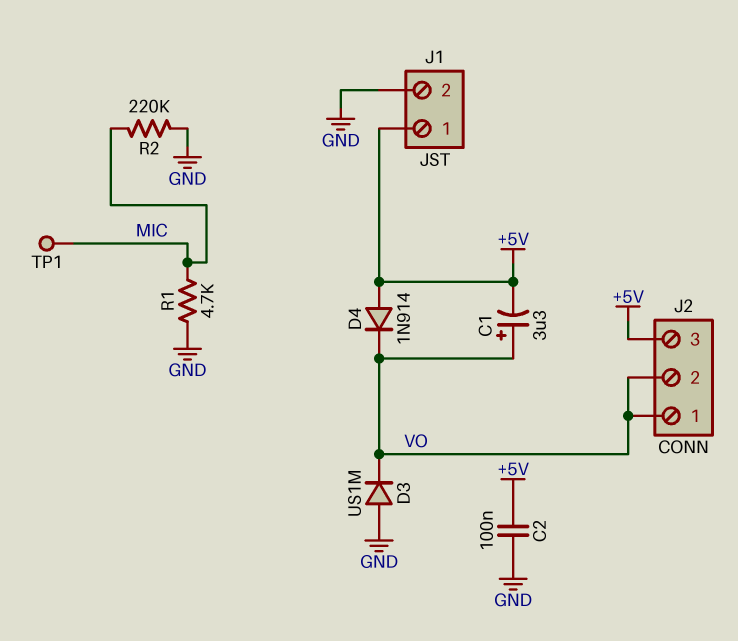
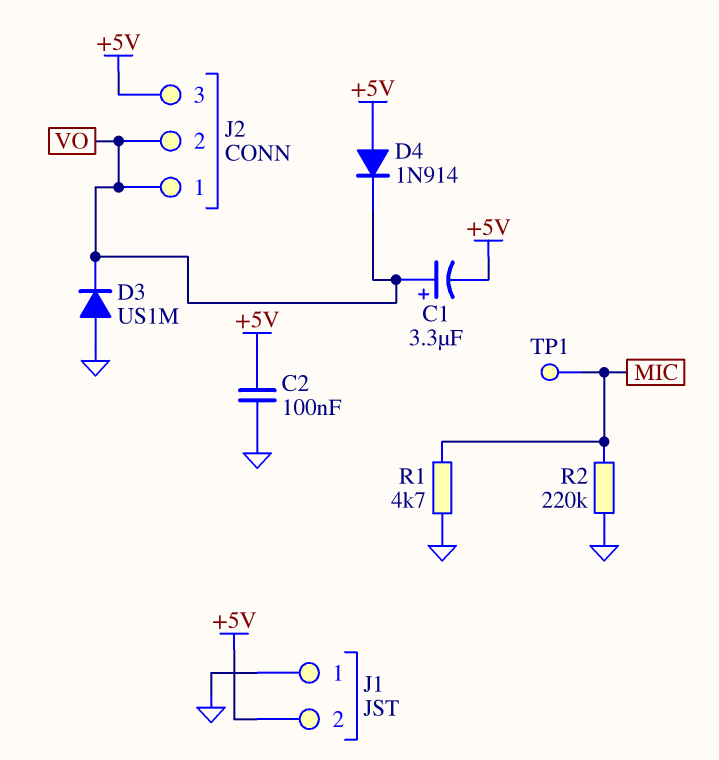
J1 pin 1: +5V -> GND
J1 pin 2: GND -> +5V

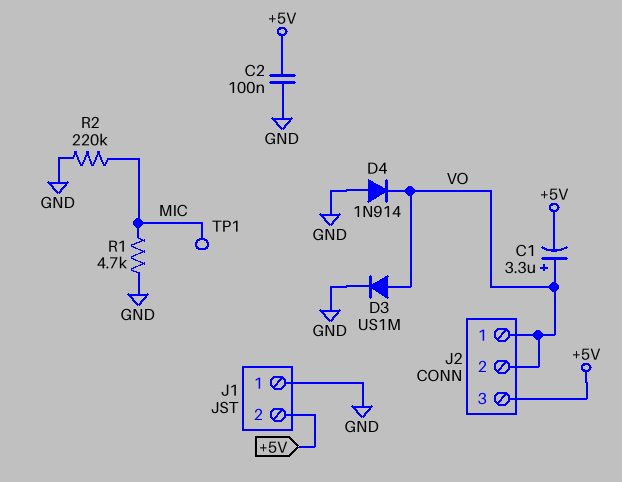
D3: diode US1M (A GND, K VO) -> diode US1M (A VO, K GND)
D4: diode 1N914 (A +5V, K VO) -> diode 1N914 (A GND, K VO)

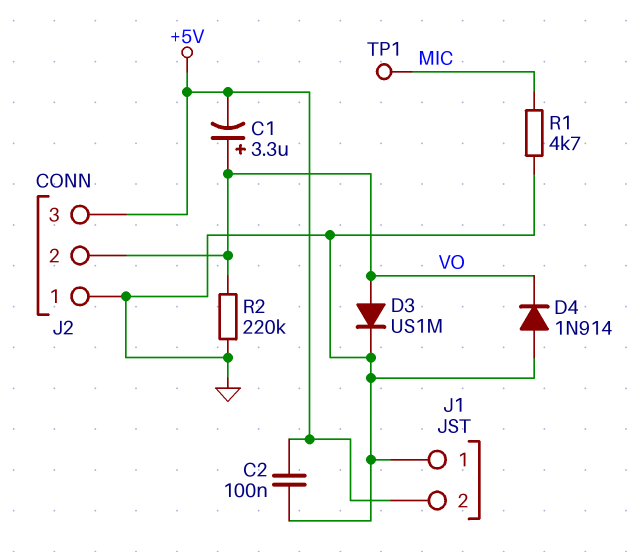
J2 pin 1: VO -> GND
R2: 220k (GND, MIC) -> 220k (GND, VO)

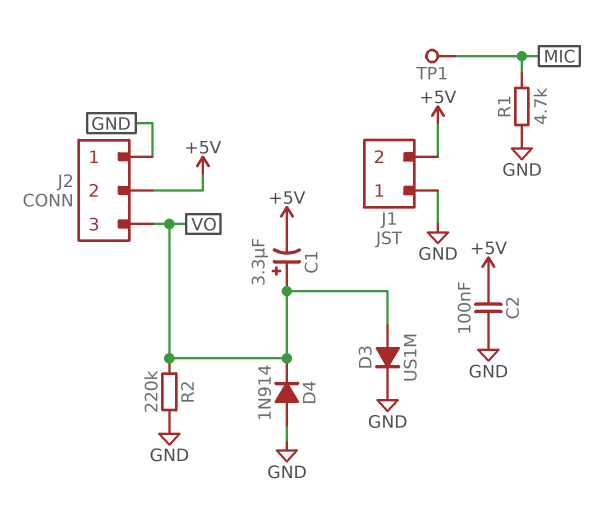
J2 pin 2: VO -> +5V
J2 pin 3: +5V -> VO

